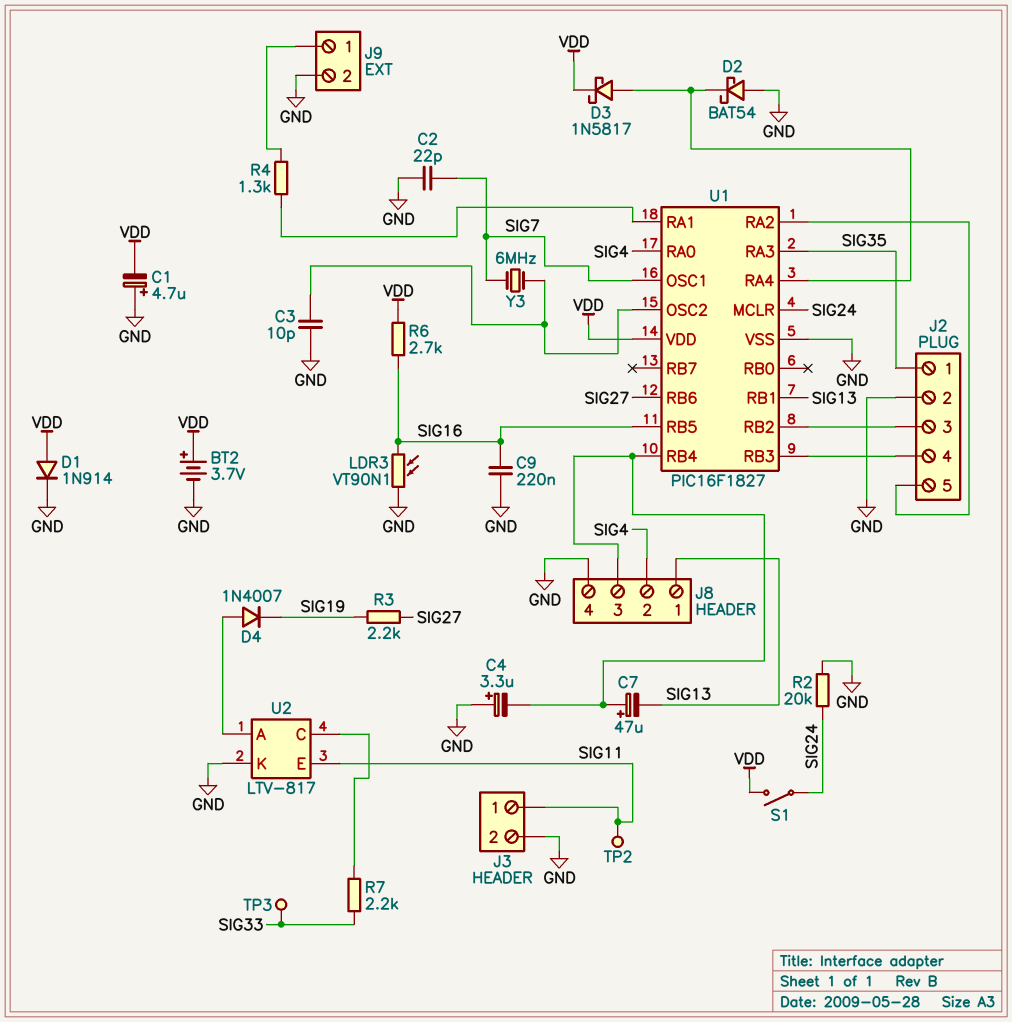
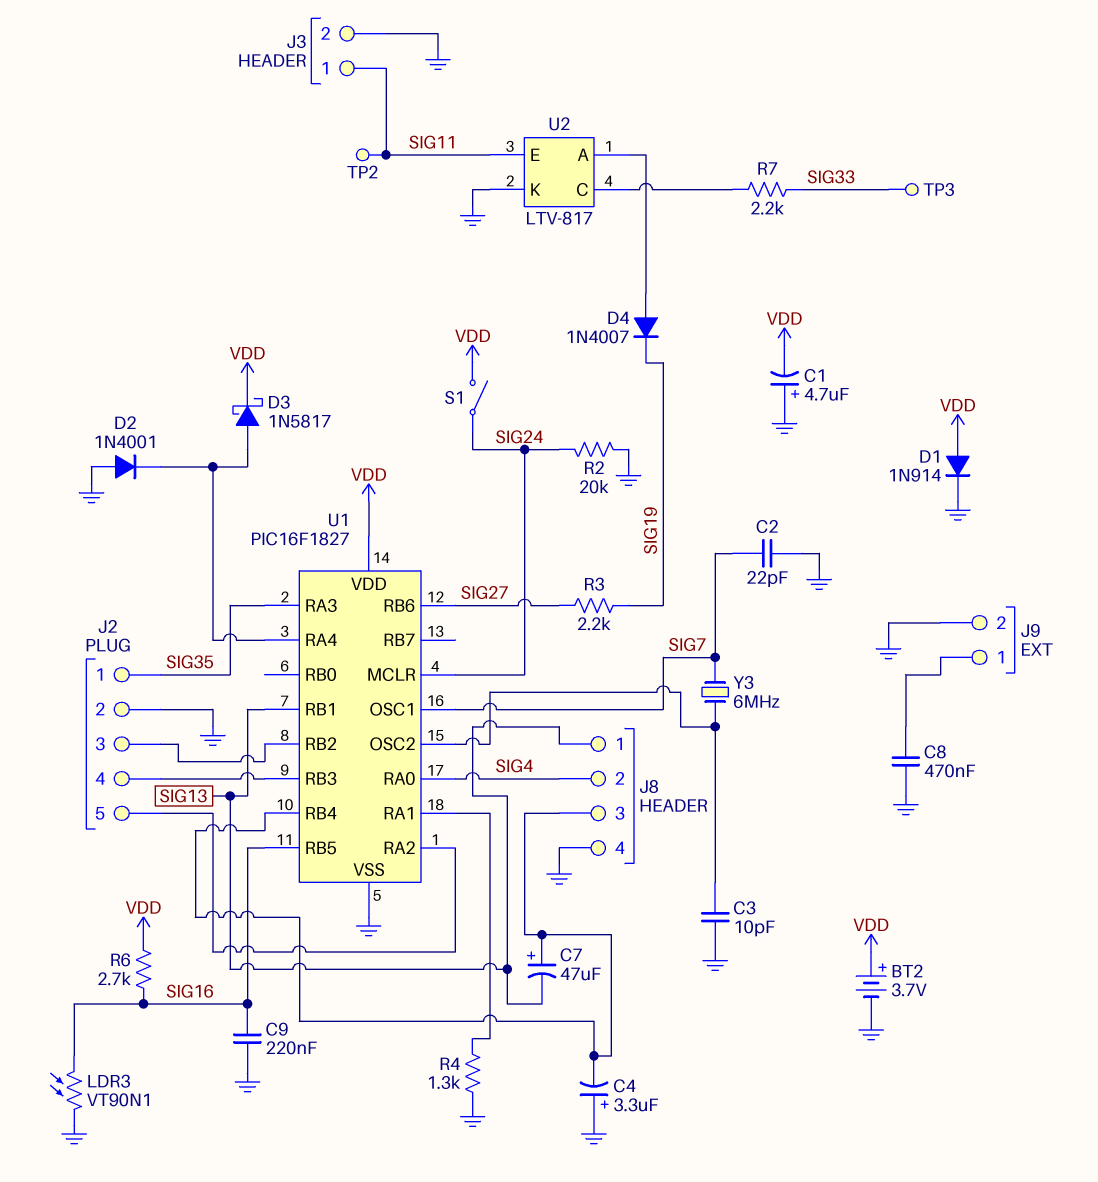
C8: none -> 470nF (GND, J9/1)
D2: schottky BAT54 (A GND, K U1/RA4) -> diode 1N4001 (A GND, K U1/RA4)
R4: 1.3k (J9/1, U1/RA1) -> 1.3k (GND, U1/RA1)

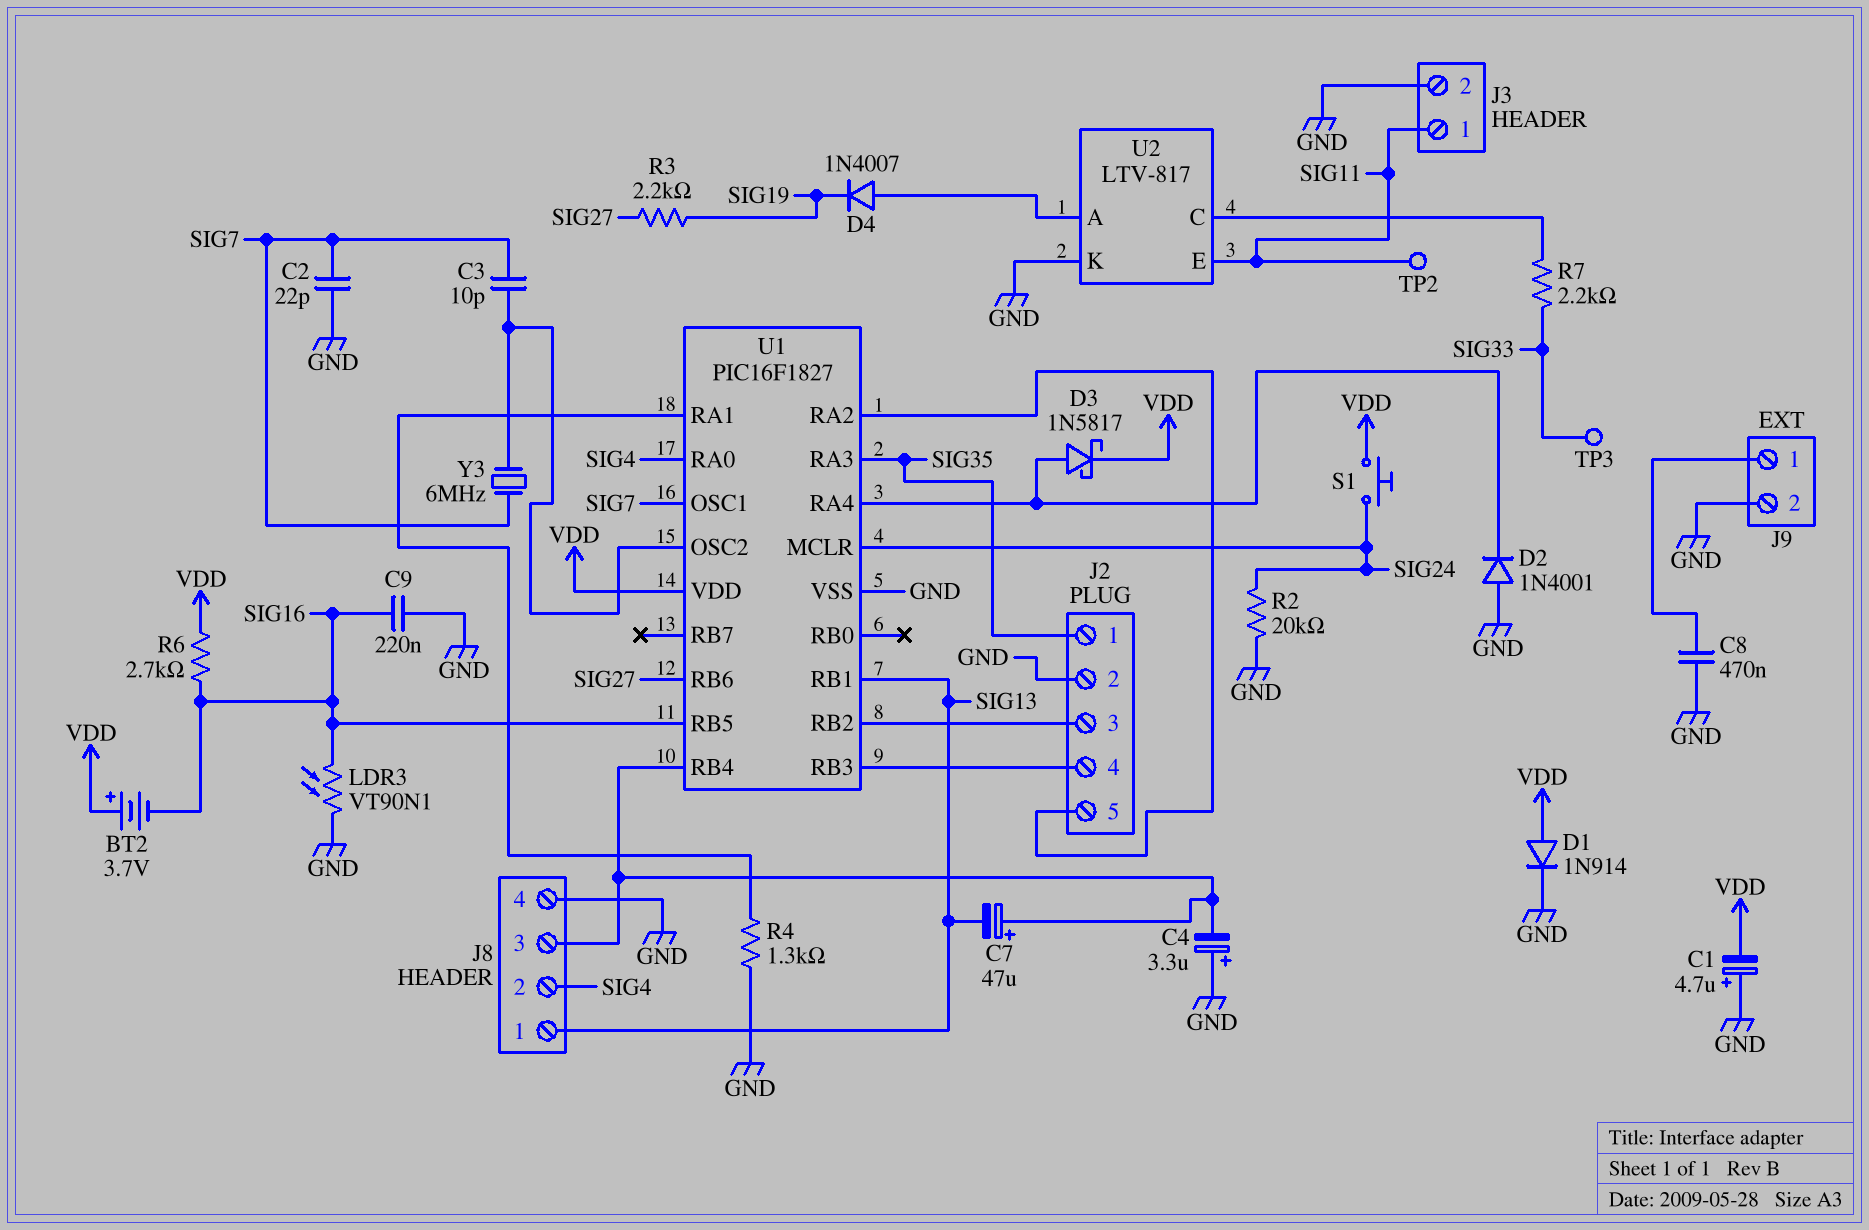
BT2: 3.7V (plus VDD, minus GND) -> 3.7V (plus VDD, minus SIG16)
C3: 10pF (GND, U1/OSC2) -> 10pF (SIG7, U1/OSC2)
S1: switch (SIG24, VDD) -> button (SIG24, VDD)

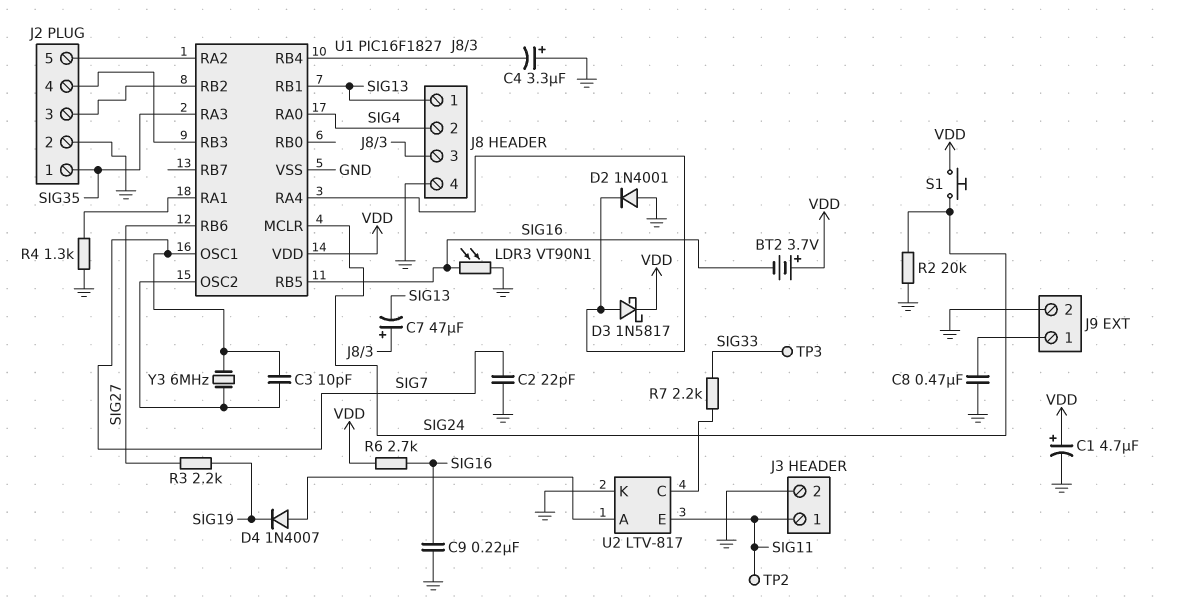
C1: 4.7uF (plus GND, minus VDD) -> 4.7uF (plus VDD, minus GND)
D1: diode 1N914 (A VDD, K GND) -> none

